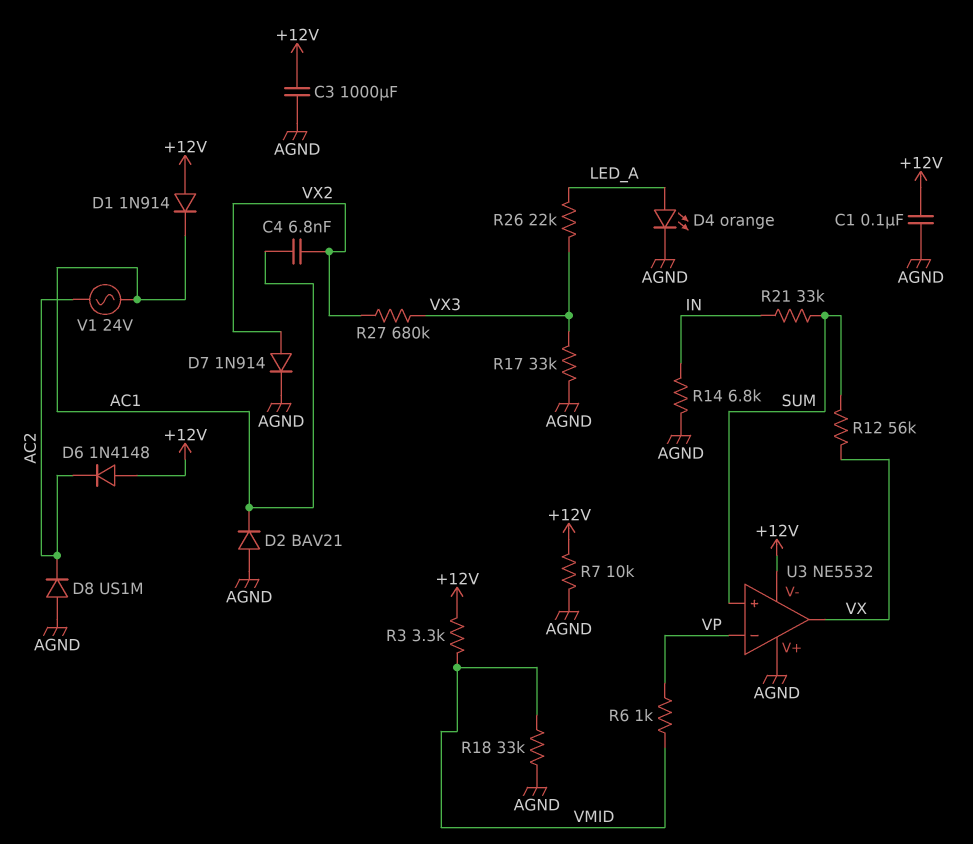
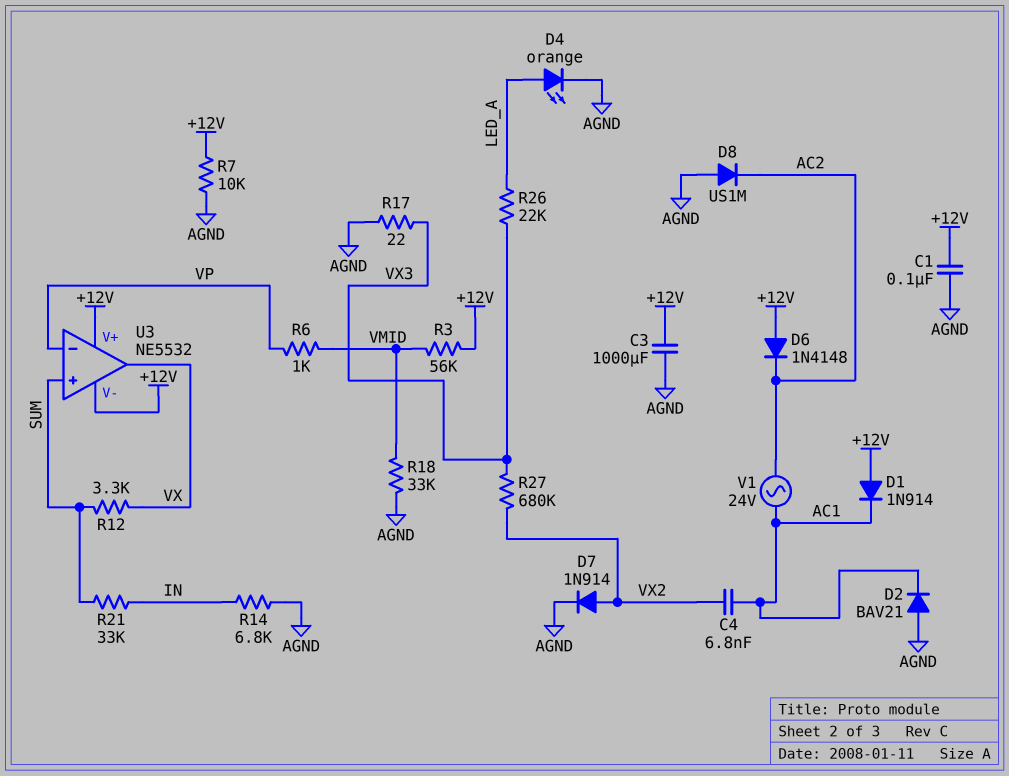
R3: 3.3k (+12V, VMID) -> 56k (+12V, VMID)
R12: 56k (SUM, VX) -> 3.3k (SUM, VX)
R17: 33k (AGND, VX3) -> 22 (AGND, VX3)
U3 pin V+: AGND -> +12V

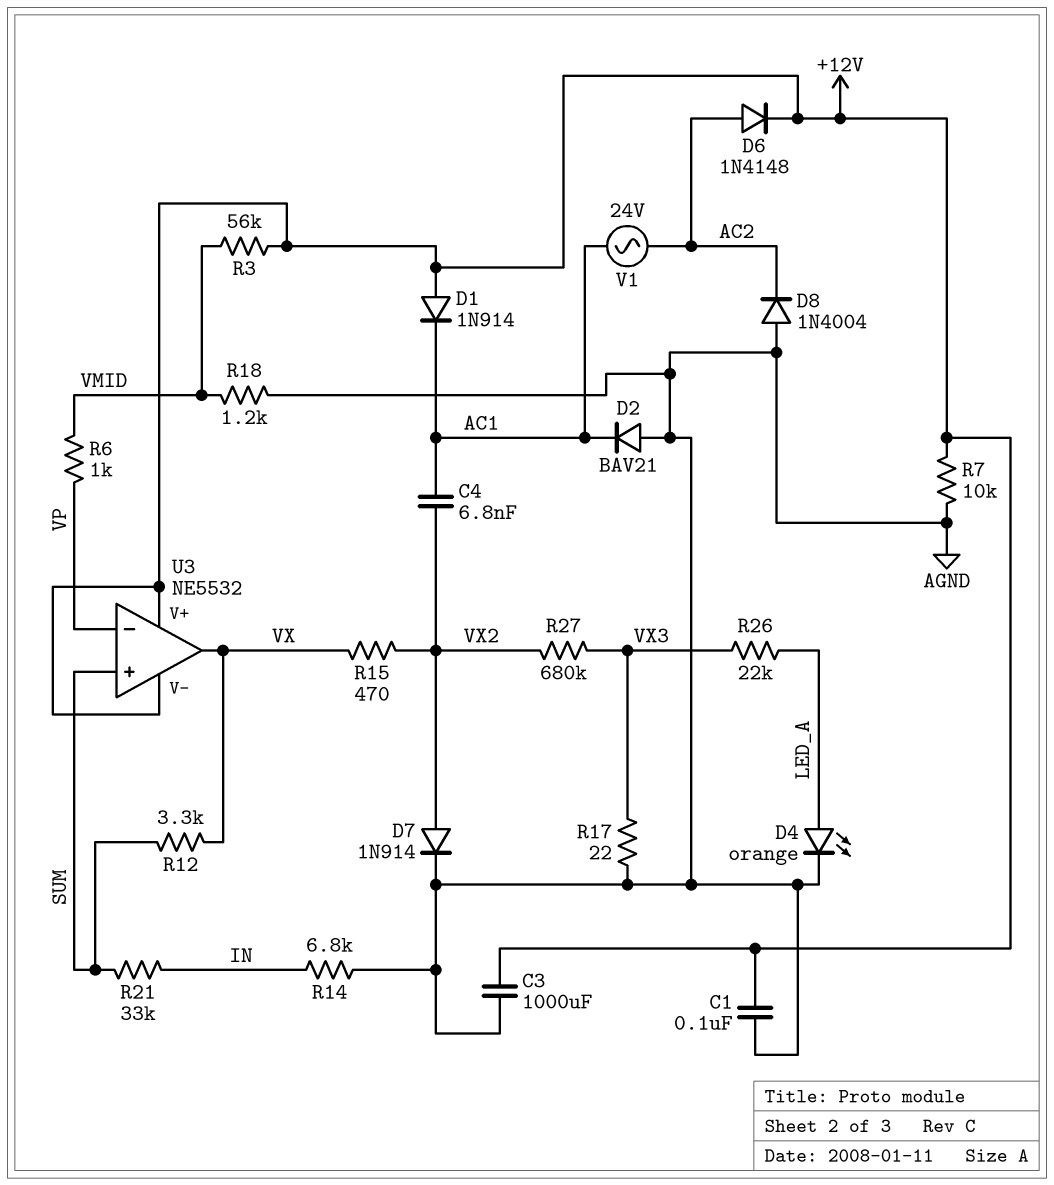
D6: diode 1N4148 (A +12V, K AC2) -> diode 1N4148 (A AC2, K +12V)
D8: diode US1M (A AGND, K AC2) -> diode 1N4004 (A AGND, K AC2)
R15: none -> 470 (VX, VX2)
R18: 33k (AGND, VMID) -> 1.2k (AGND, VMID)

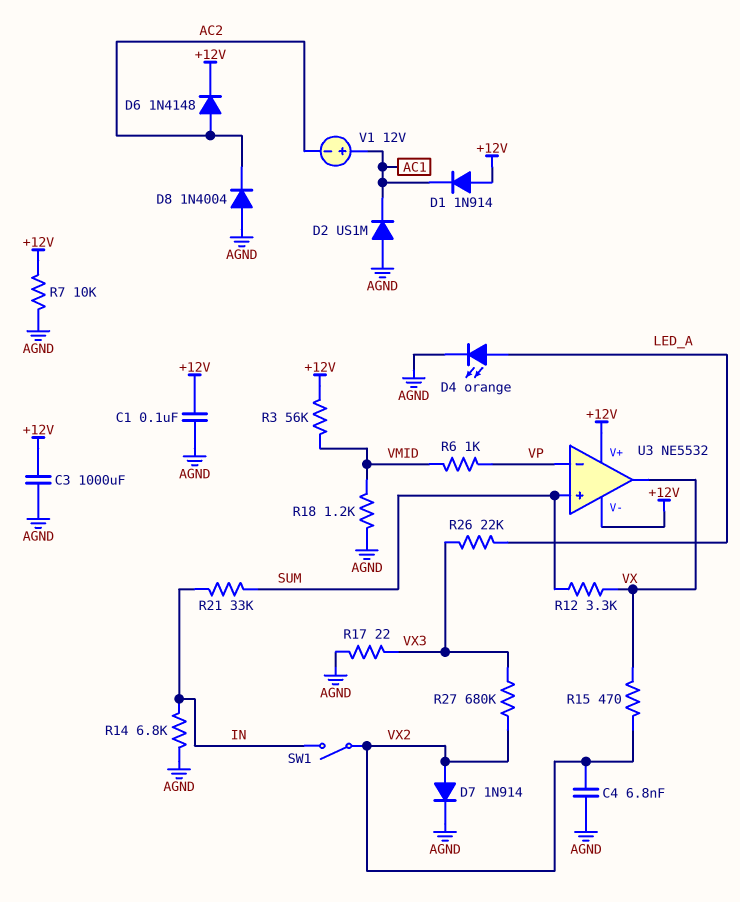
C4: 6.8nF (AC1, VX2) -> 6.8nF (AGND, VX2)
D2: diode BAV21 (A AGND, K AC1) -> diode US1M (A AGND, K AC1)
SW1: none -> switch (IN, VX2)
V1: AC 24V (AC1, AC2) -> 12V (plus AC1, minus AC2)

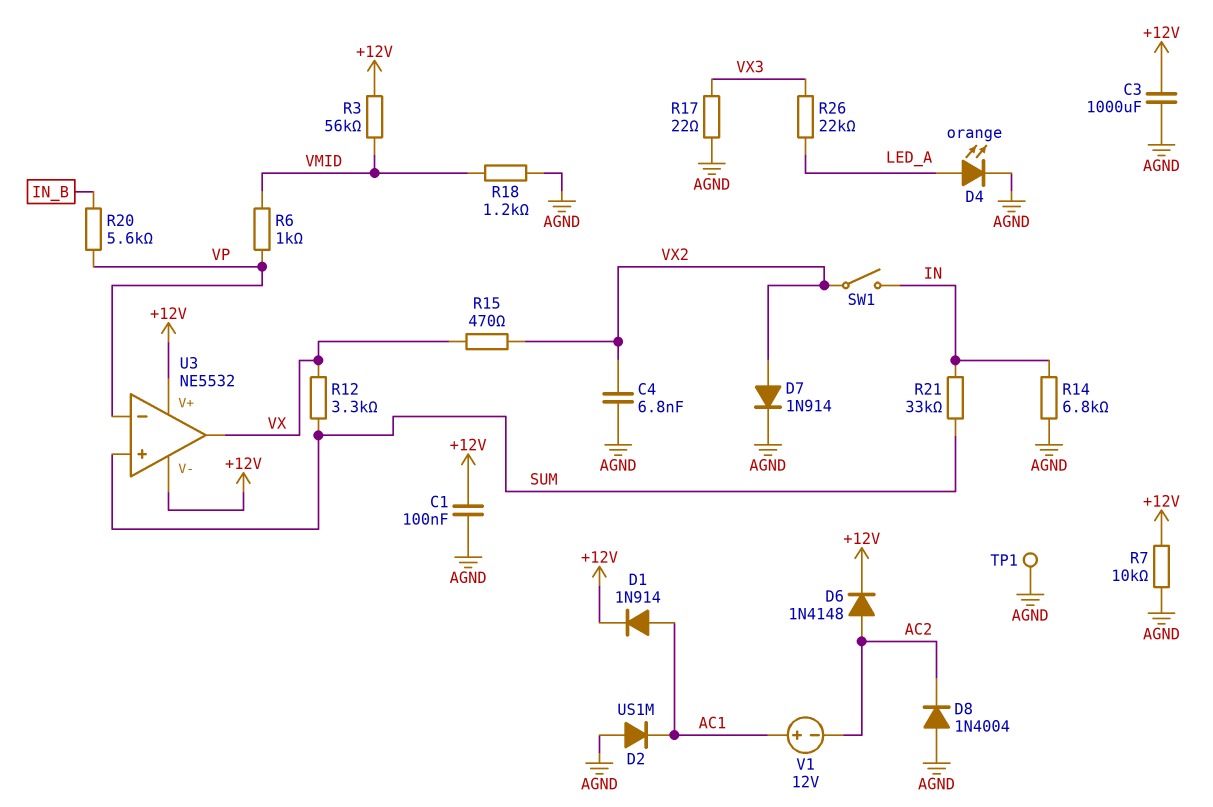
D1: diode 1N914 (A +12V, K AC1) -> diode 1N914 (A AC1, K +12V)
R20: none -> 5.6k (IN_B, VP)
R27: 680k (VX2, VX3) -> none
TP1: none -> test point (AGND)

